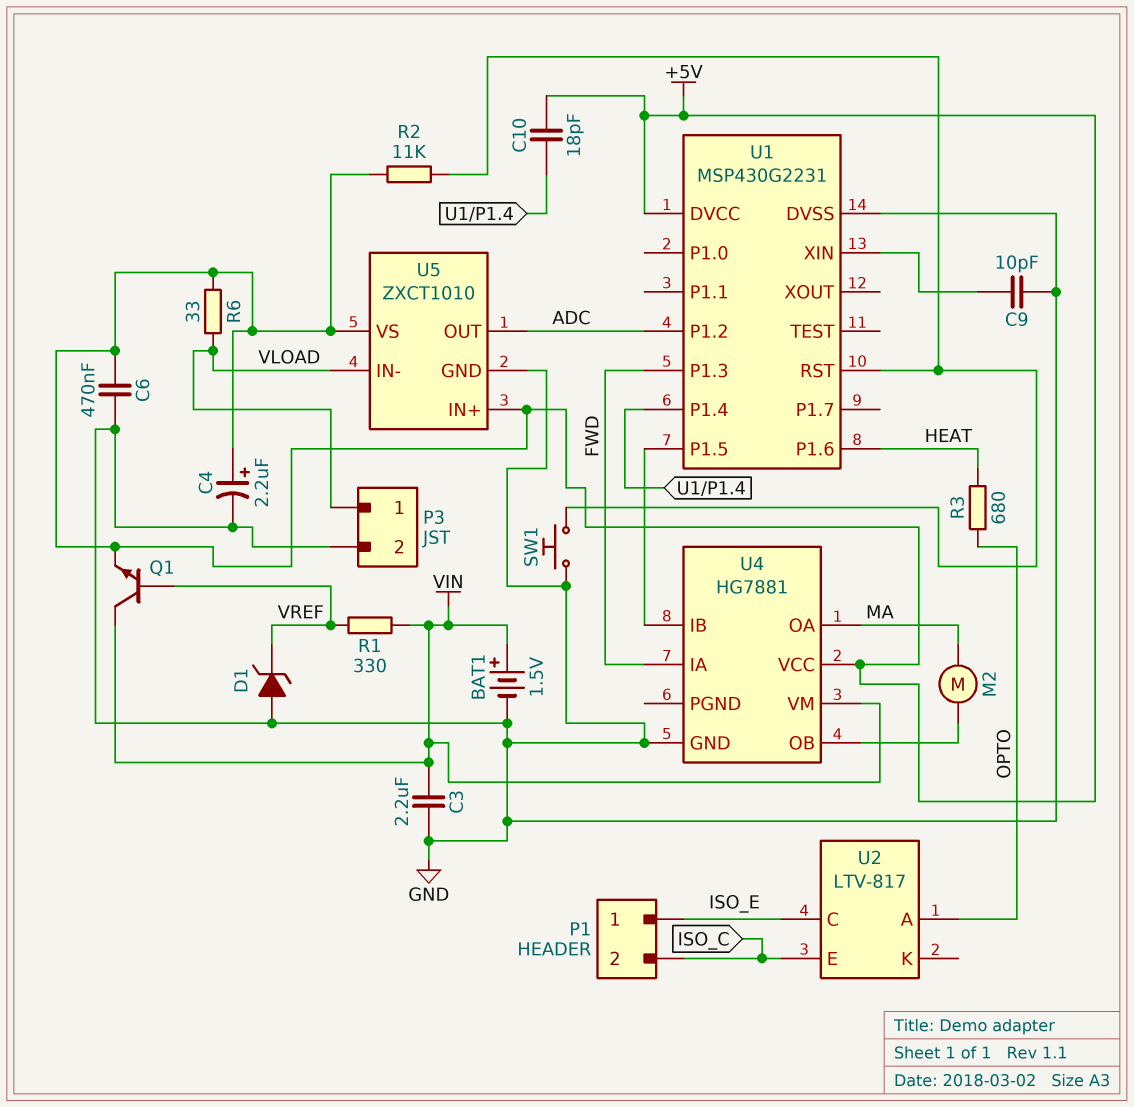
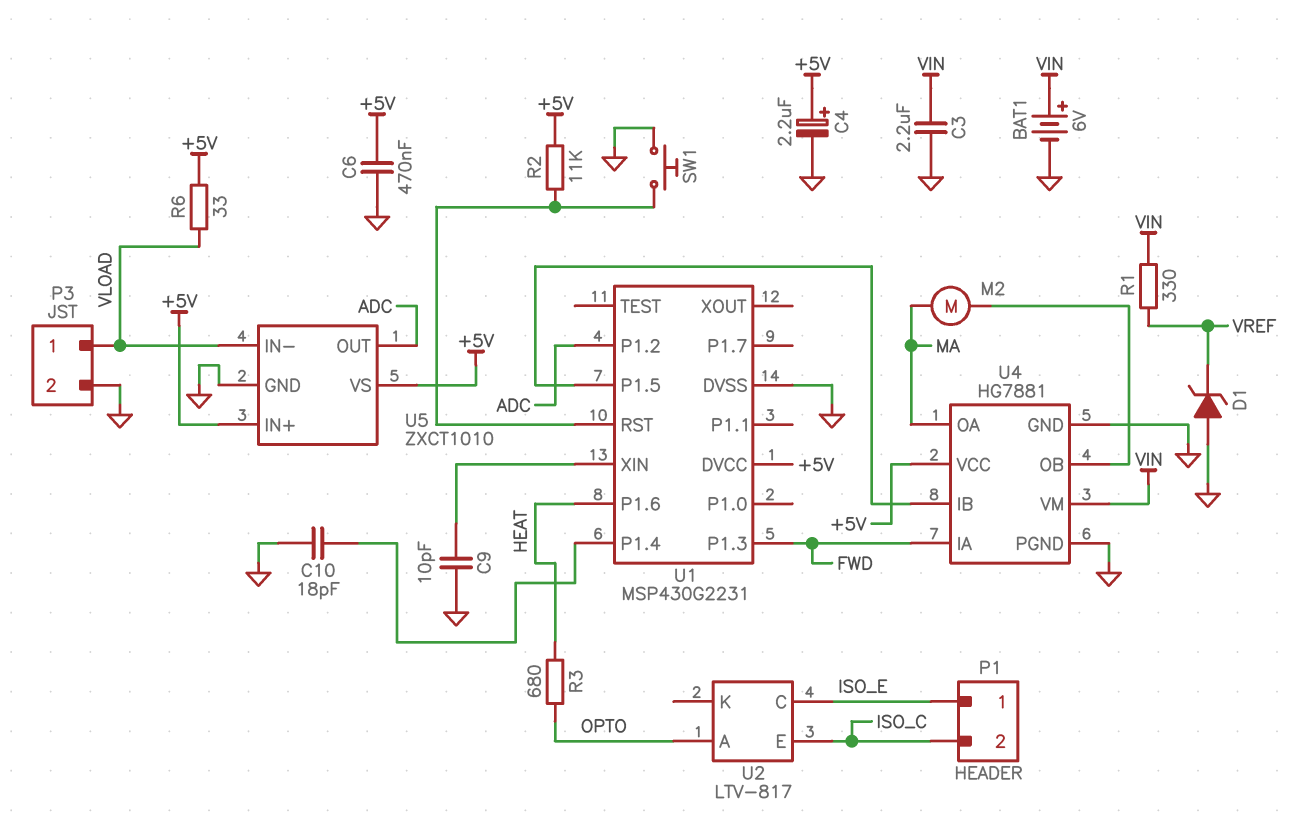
BAT1: 1.5V (plus VIN, minus GND) -> 6V (plus VIN, minus GND)
C10: 18pF (+5V, U1/P1.4) -> 18pF (GND, U1/P1.4)
Q1: NPN (B VREF, C VIN, E +5V) -> none
U4 pin PGND: none -> GND

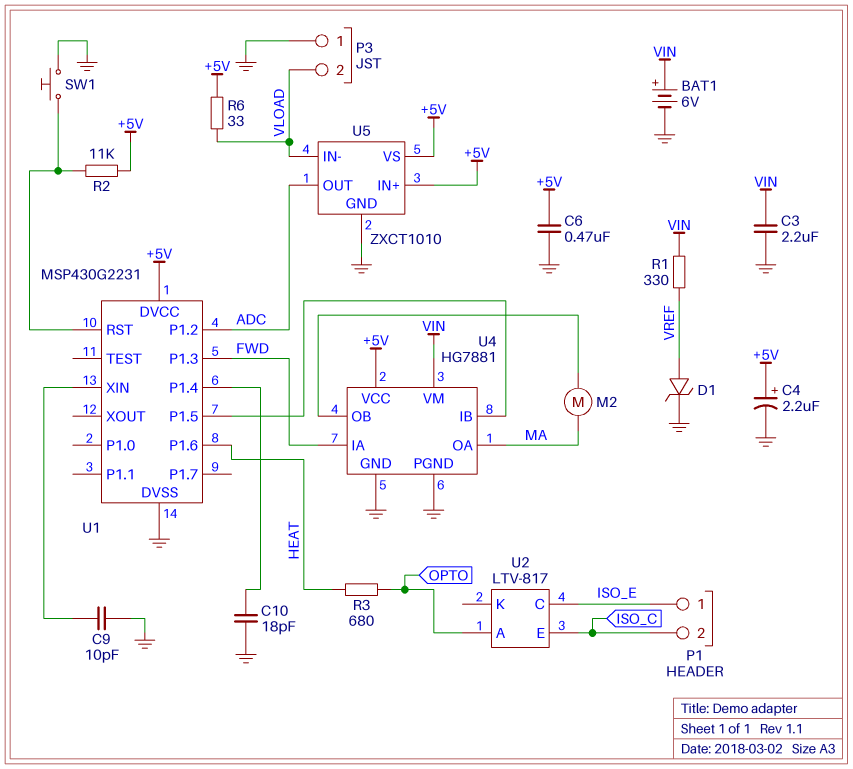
D1: zener (A GND, K VREF) -> zener (A VREF, K GND)
P3 pin 1: VLOAD -> GND
P3 pin 2: GND -> VLOAD

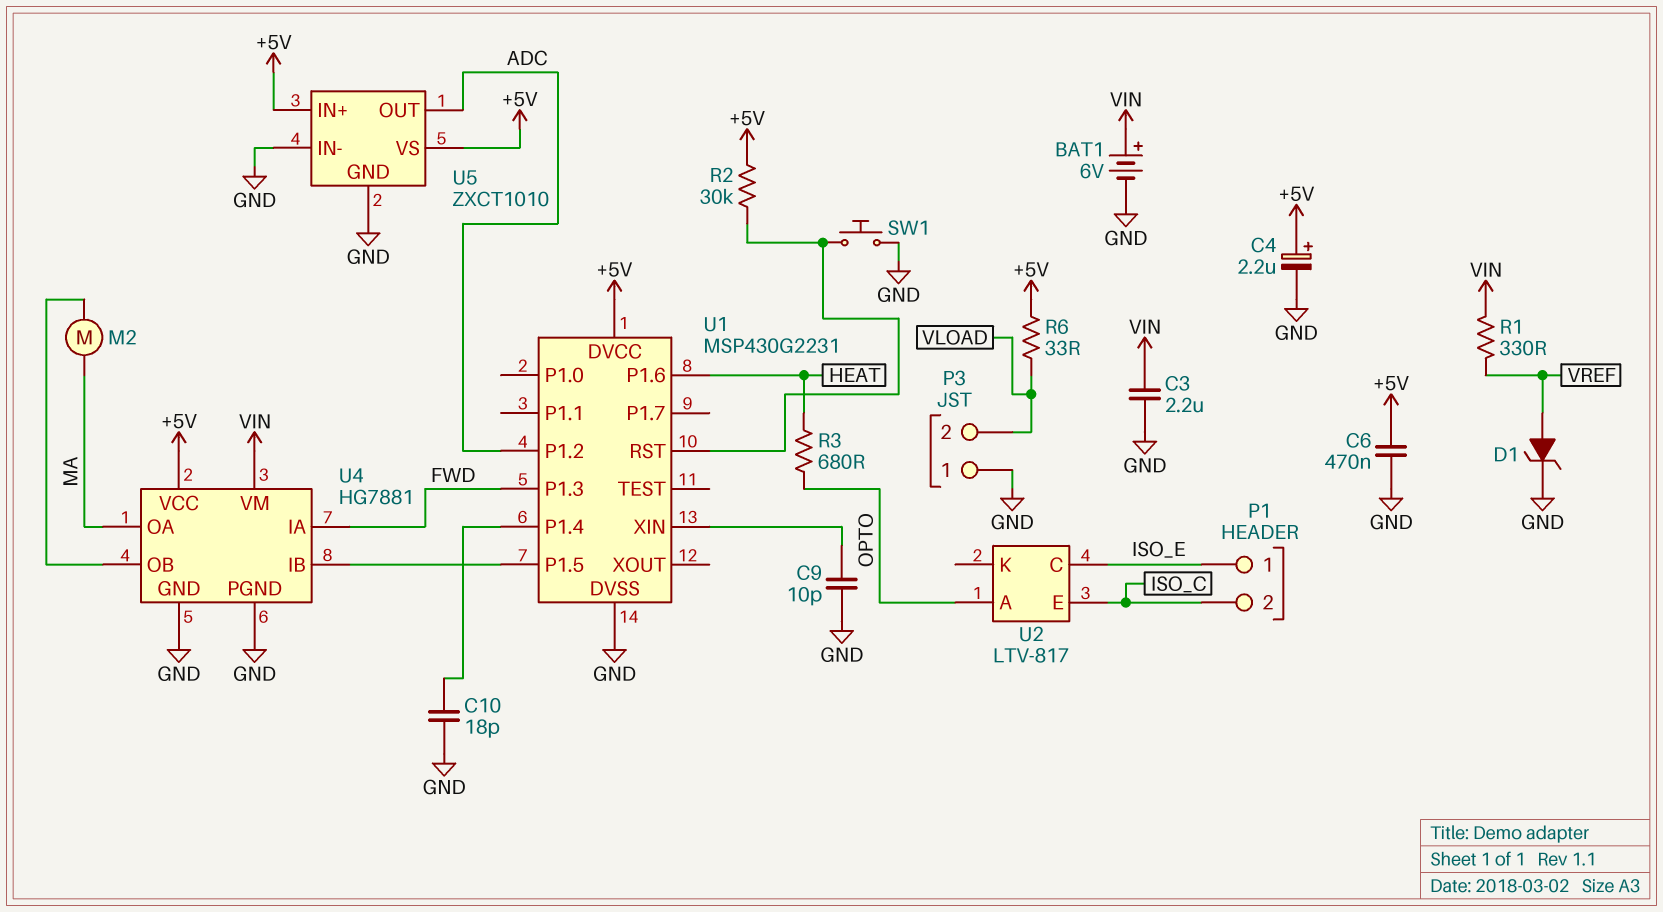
R2: 11k (+5V, U1/RST) -> 30k (+5V, U1/RST)
U5 pin IN-: VLOAD -> GND

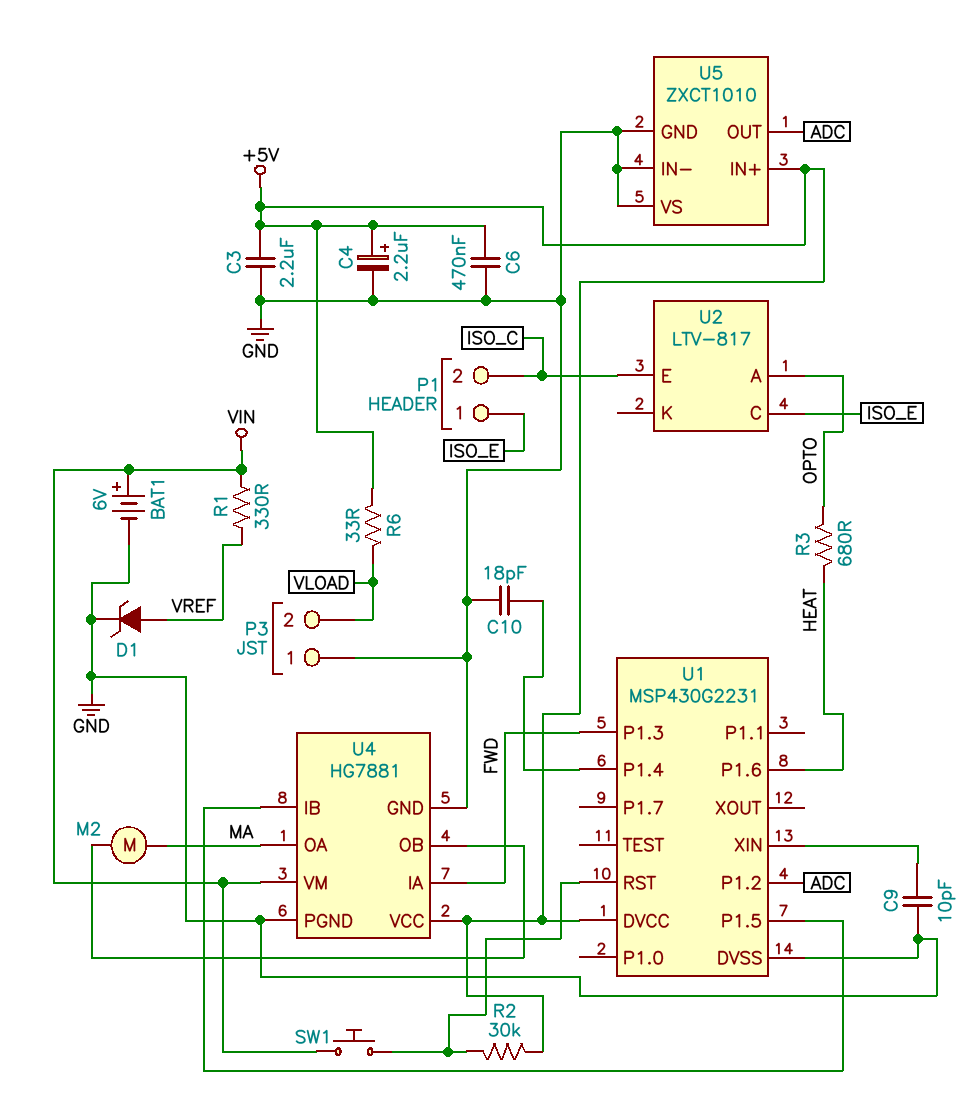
C3: 2.2uF (GND, VIN) -> 2.2uF (+5V, GND)
SW1: button (GND, U1/RST) -> button (U1/RST, VIN)
U5 pin VS: +5V -> GND

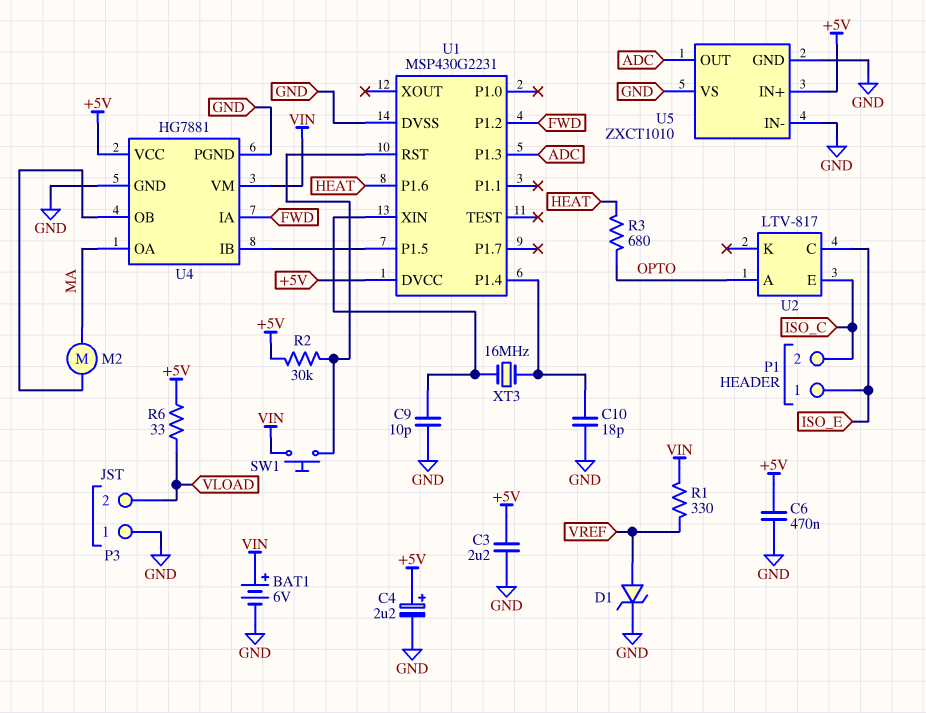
U1 pin P1.2: ADC -> FWD
U1 pin P1.3: FWD -> ADC
XT3: none -> 16MHz (U1/P1.4, U1/XIN)

